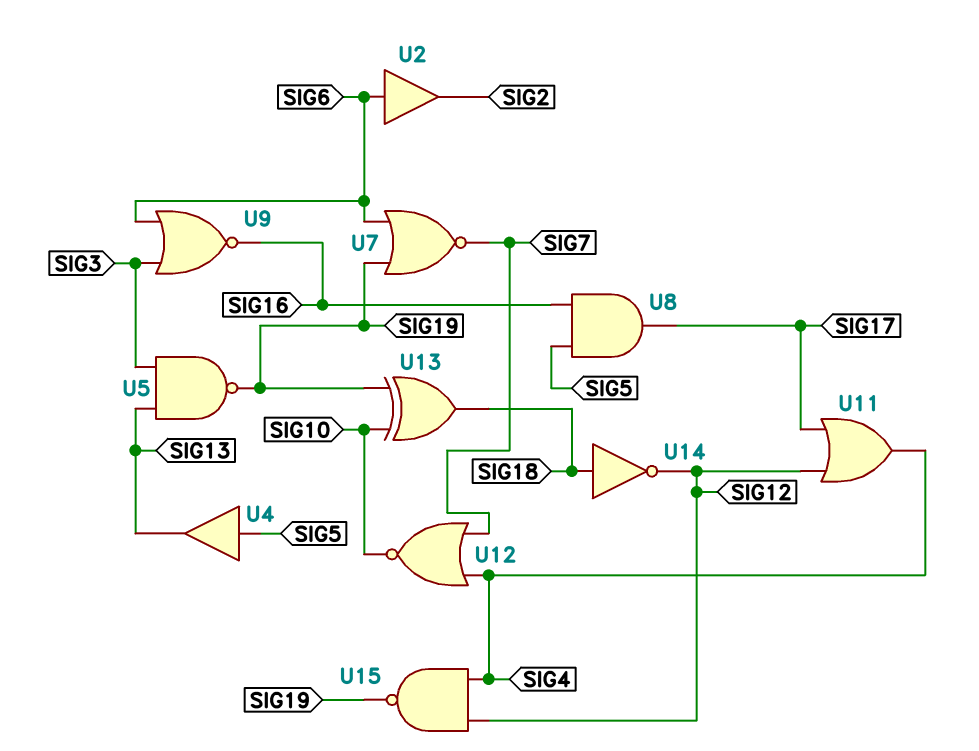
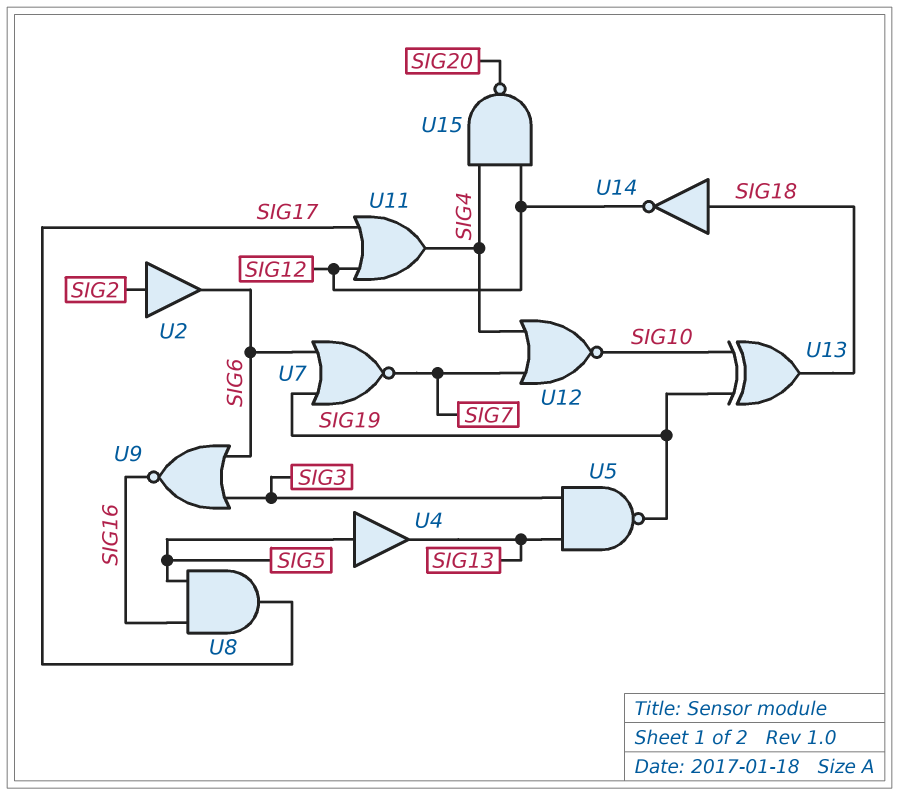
U2: buffer (in SIG6, out SIG2) -> buffer (in SIG2, out SIG6)
U15: NAND (in SIG4, in SIG12, out SIG19) -> NAND (in SIG4, in SIG12, out SIG20)

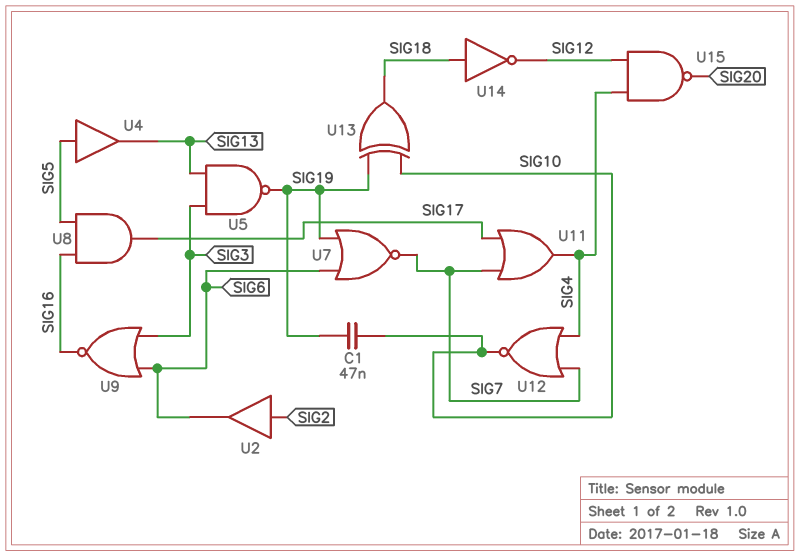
C1: none -> 47nF (SIG10, SIG19)
U11: OR (in SIG12, in SIG17, out SIG4) -> OR (in SIG7, in SIG17, out SIG4)

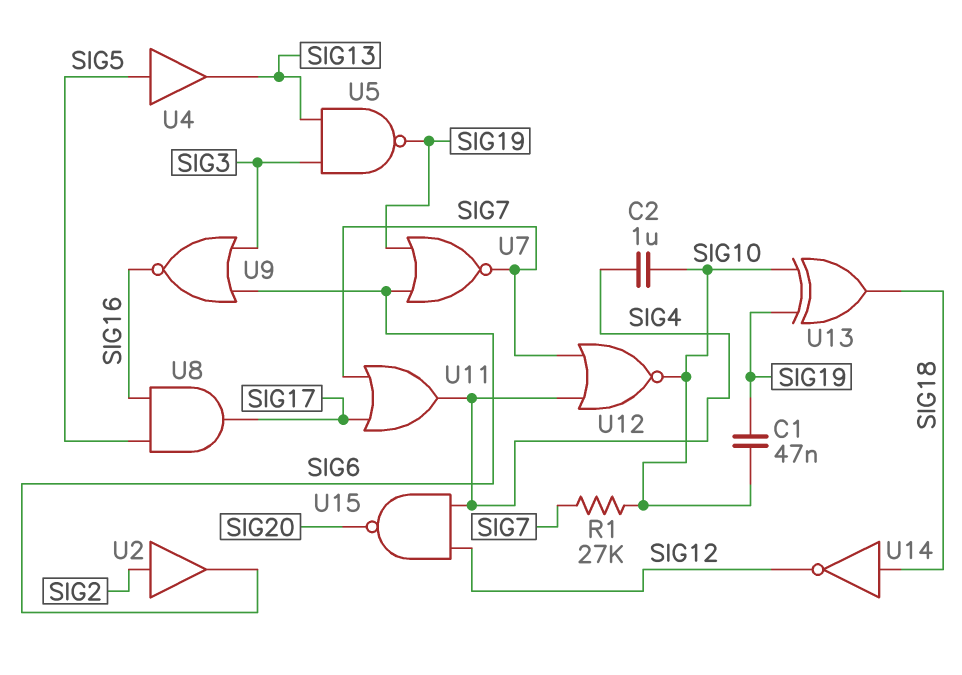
C2: none -> 1uF (SIG4, SIG10)
R1: none -> 27k (SIG7, SIG10)

